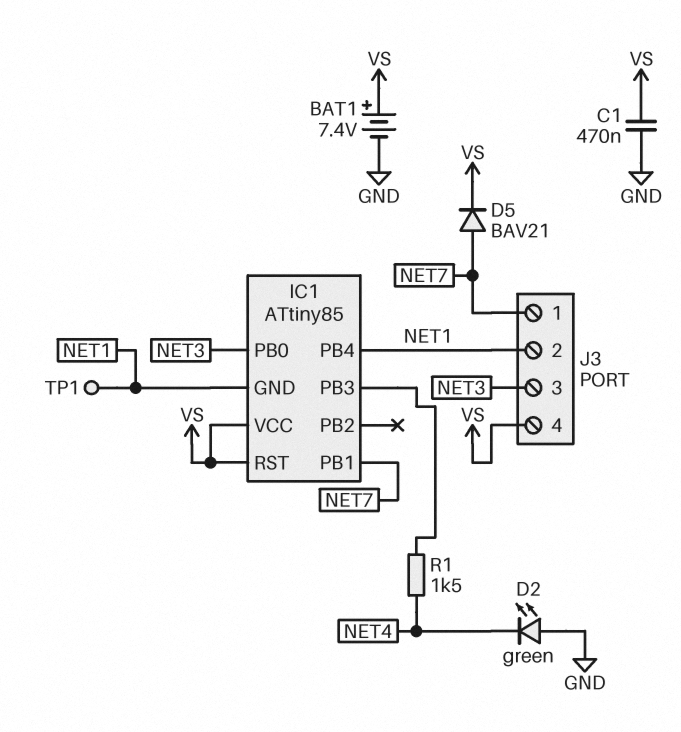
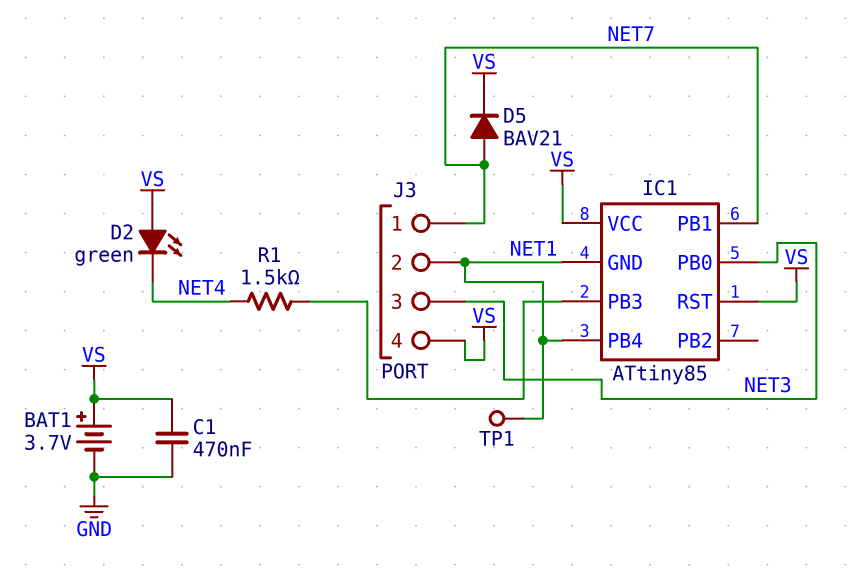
BAT1: 7.4V (plus VS, minus GND) -> 3.7V (plus VS, minus GND)
D2: LED green (A GND, K NET4) -> LED green (A VS, K NET4)

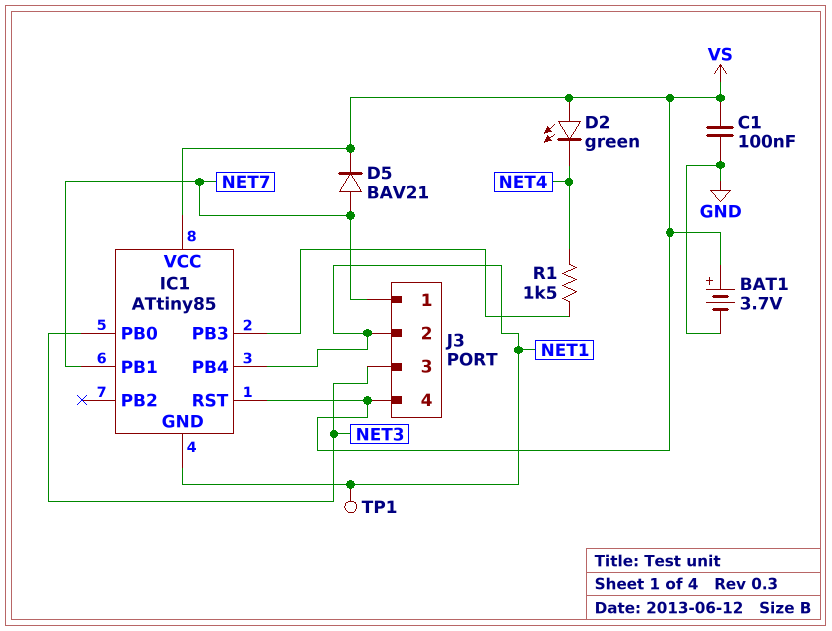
C1: 470nF (GND, VS) -> 100nF (GND, VS)

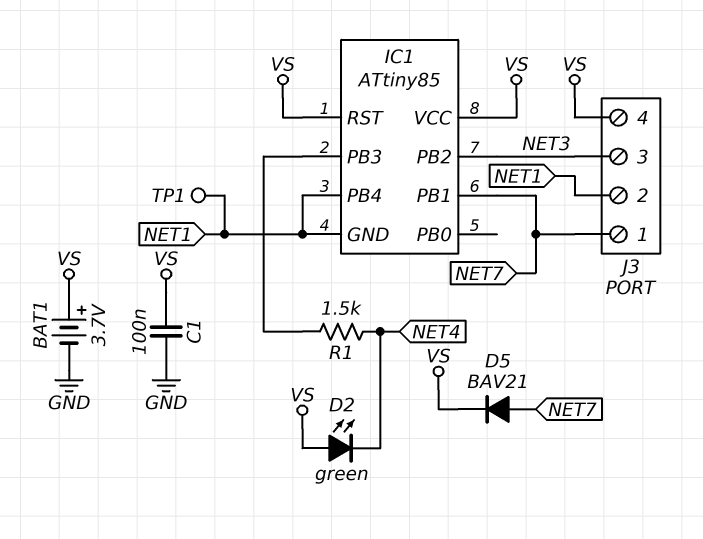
IC1 pin PB0: NET3 -> none
IC1 pin PB2: none -> NET3

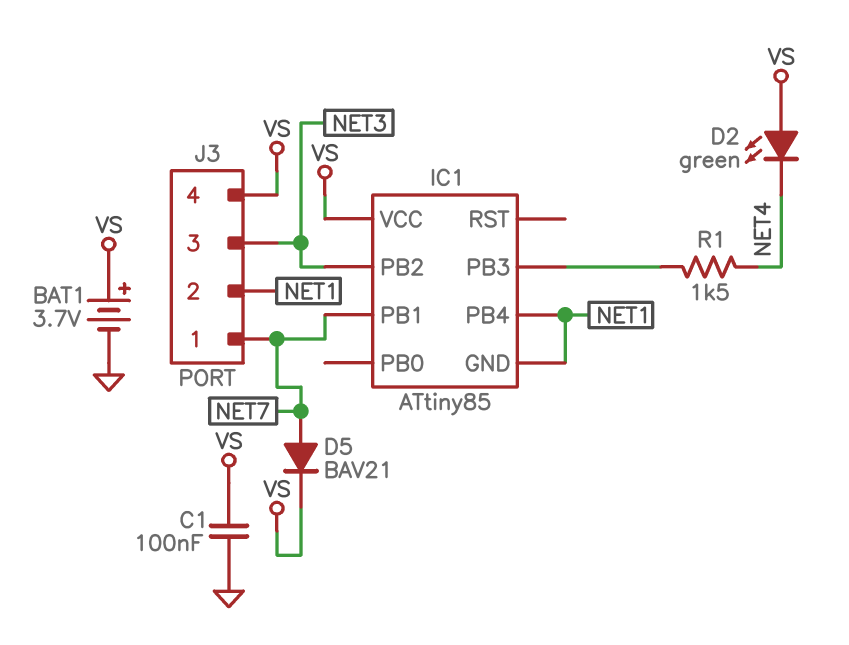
IC1 pin RST: VS -> none
TP1: test point (NET1) -> none

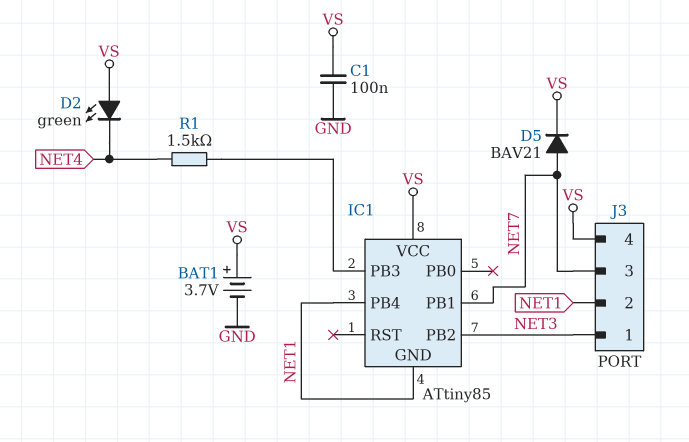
J3 pin 1: NET7 -> NET3
J3 pin 3: NET3 -> NET7

